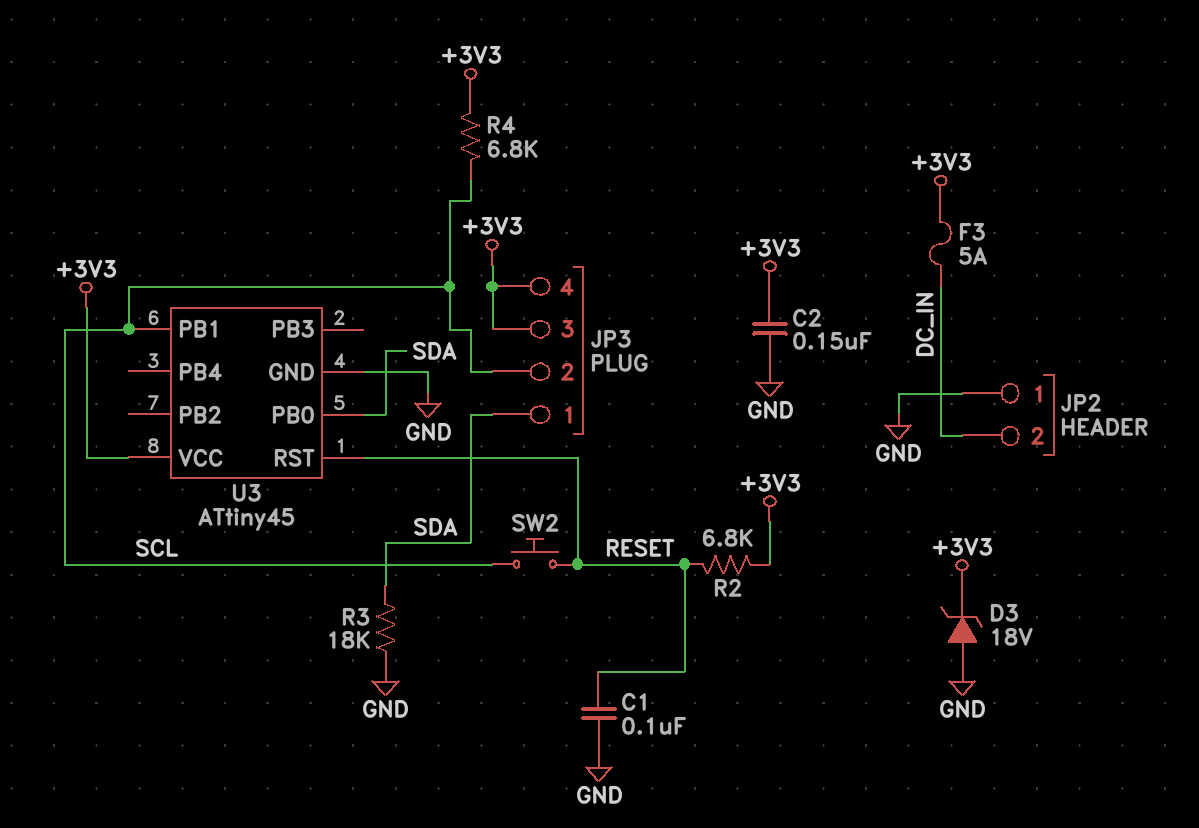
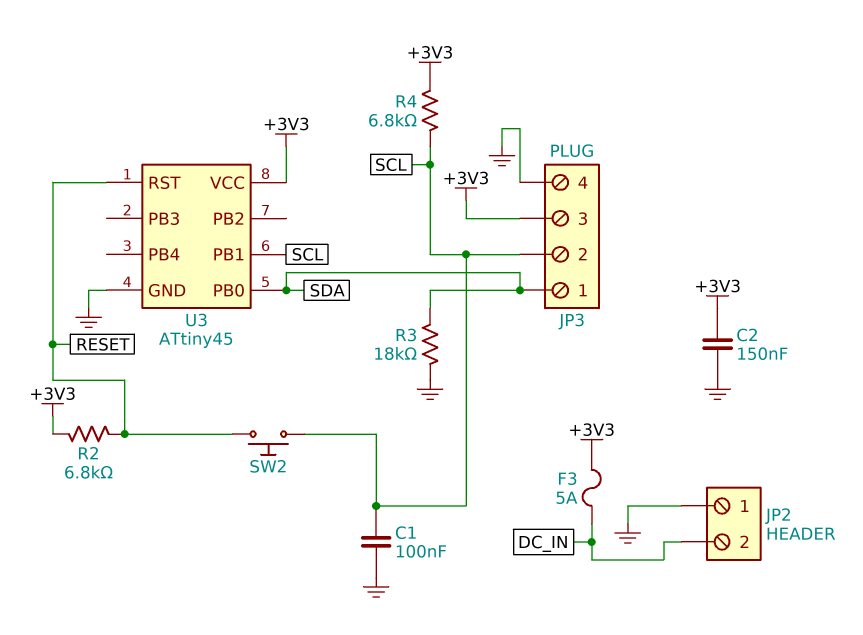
C1: 100nF (GND, RESET) -> 100nF (GND, SCL)
D3: zener 18V (A GND, K +3V3) -> none
JP3 pin 4: +3V3 -> GND

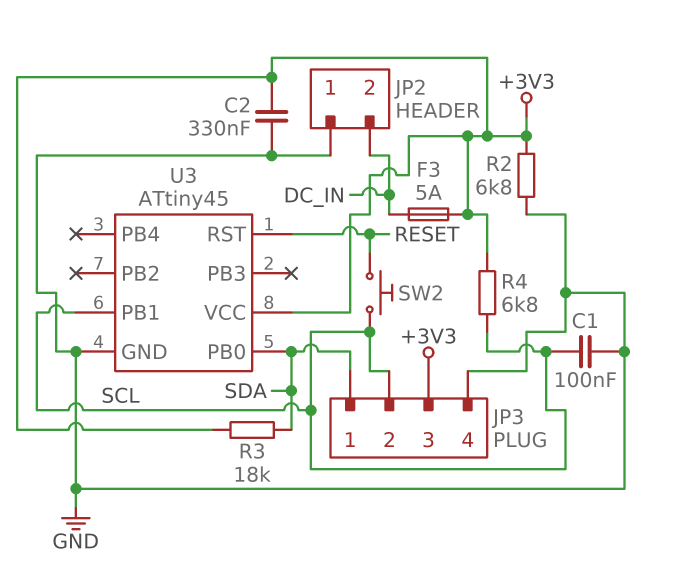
C2: 150nF (+3V3, GND) -> 330nF (+3V3, GND)
R2: 6.8k (+3V3, RESET) -> 6.8k (+3V3, GND)
R3: 18k (GND, SDA) -> 18k (+3V3, SDA)

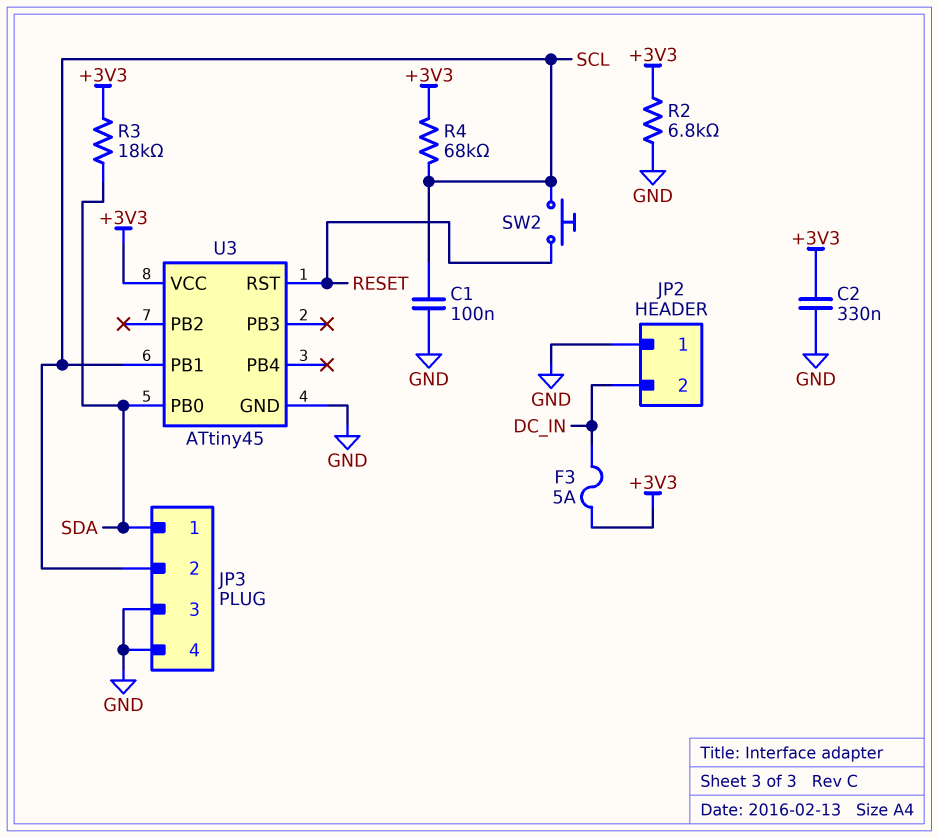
JP3 pin 3: +3V3 -> GND
R4: 6.8k (+3V3, SCL) -> 68k (+3V3, SCL)

